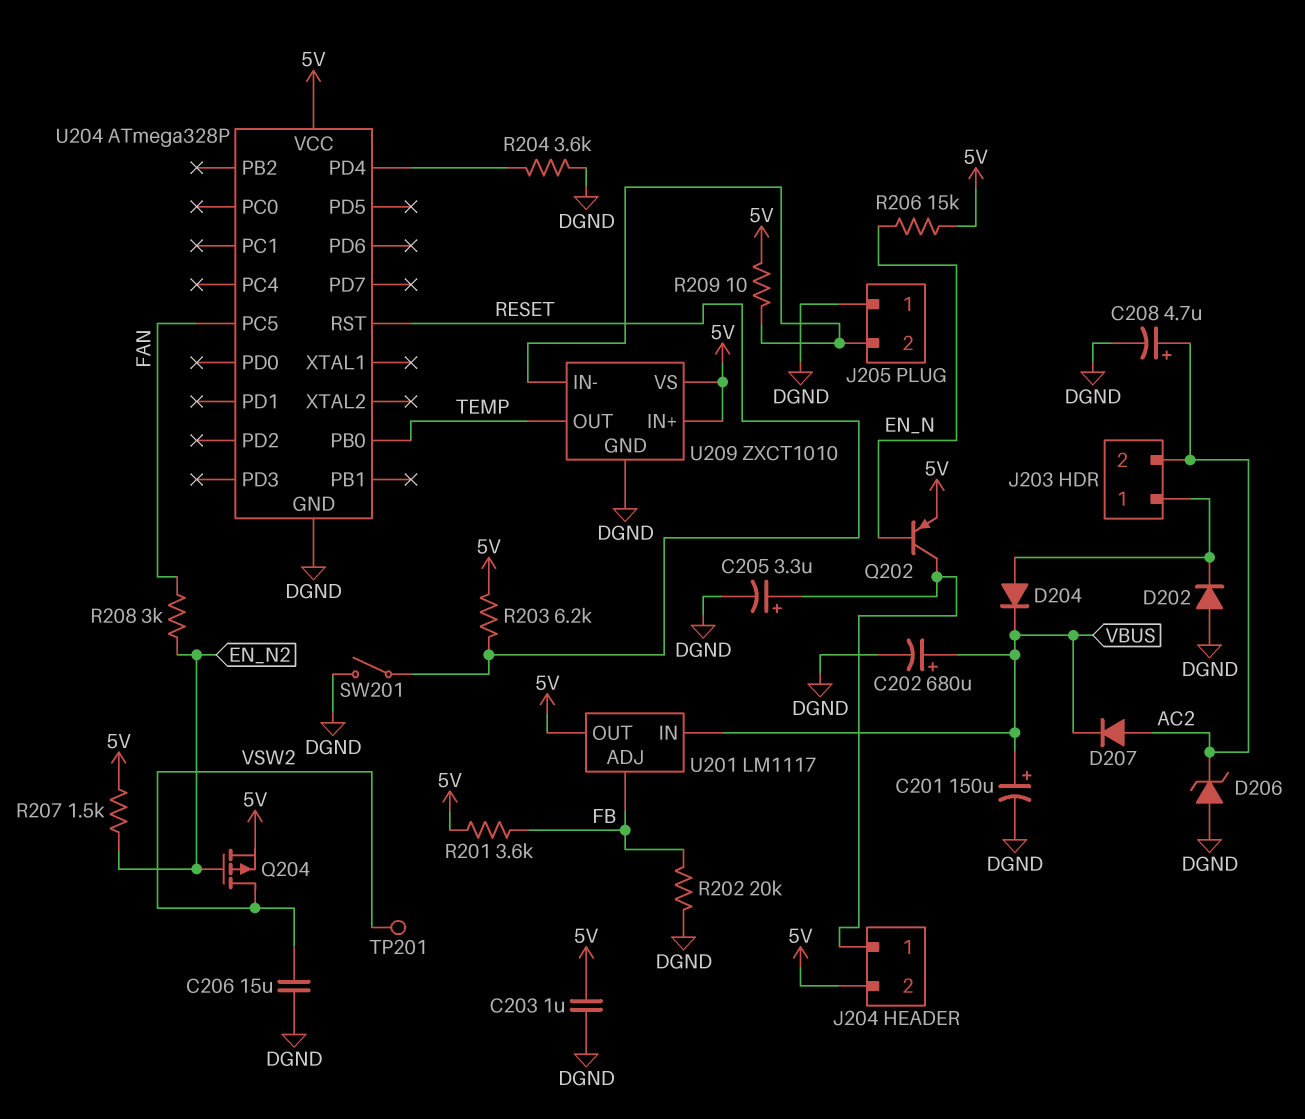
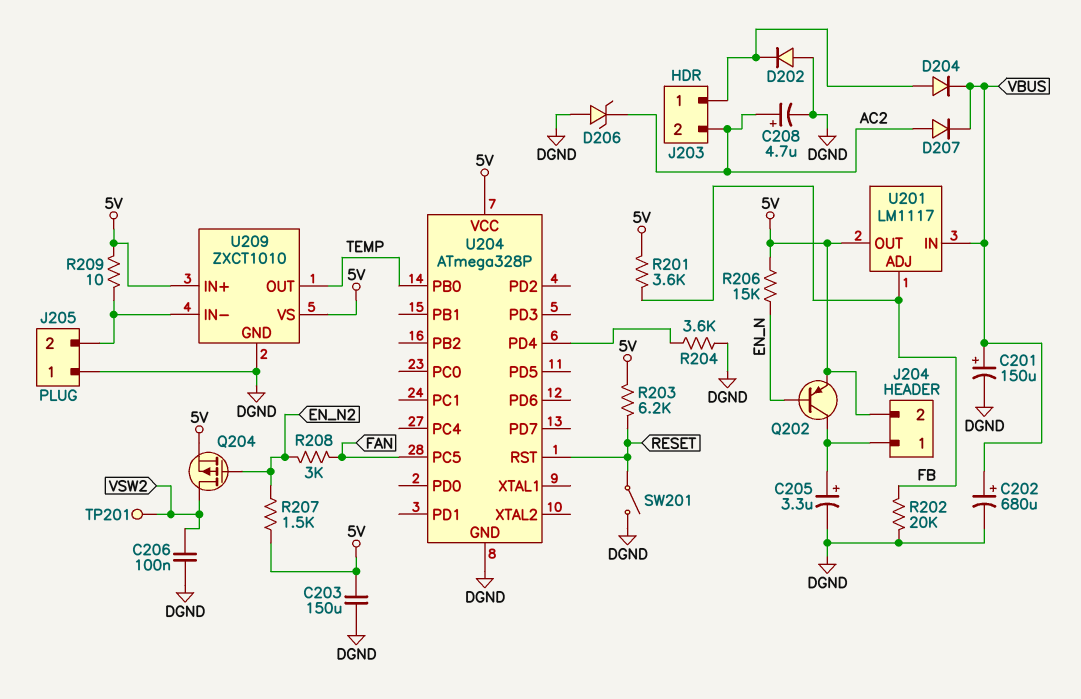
C203: 1uF (5V, DGND) -> 150uF (5V, DGND)
C206: 15uF (DGND, VSW2) -> 100nF (DGND, VSW2)

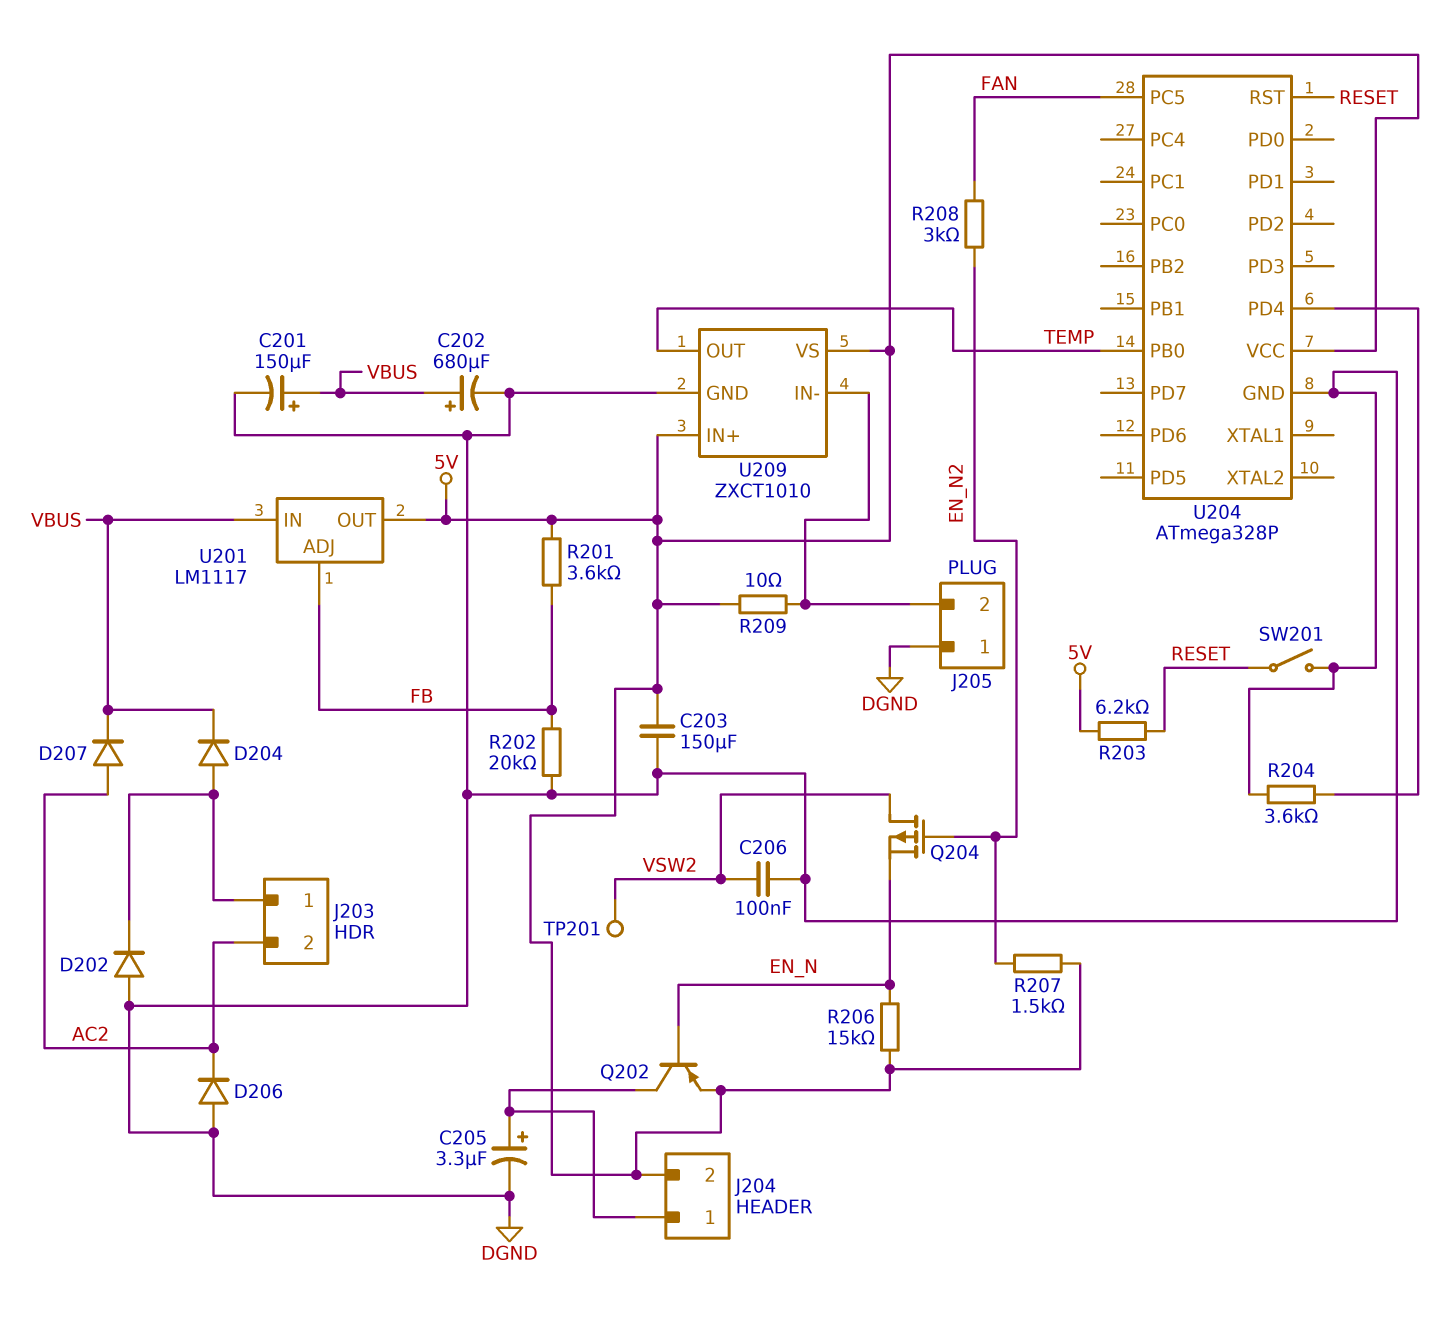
C208: 4.7uF (plus AC2, minus DGND) -> none
D206: zener (A DGND, K AC2) -> diode (A DGND, K AC2)
Q204: PMOS (G EN_N2, D VSW2, S 5V) -> PMOS (G EN_N2, D VSW2, S EN_N)

